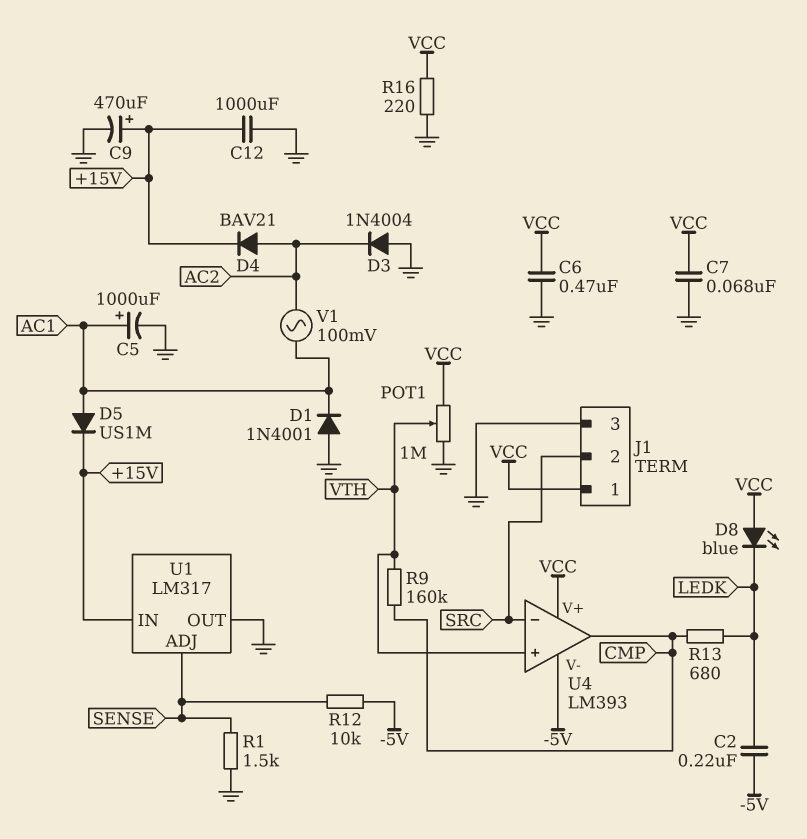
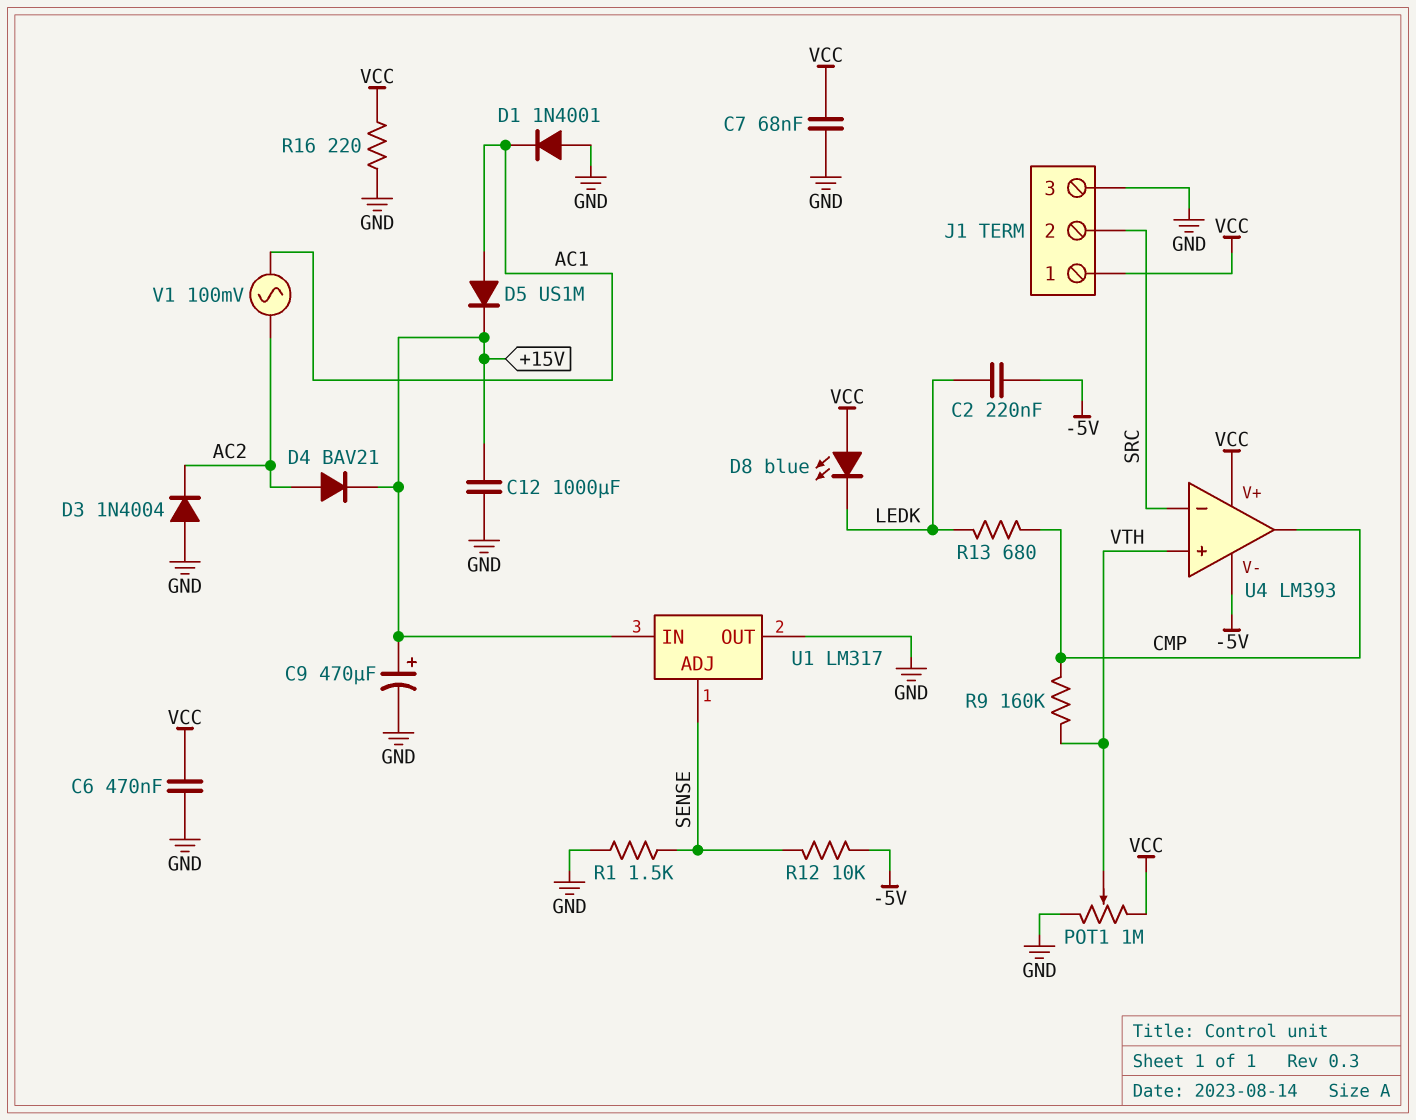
C5: 1000uF (plus AC1, minus GND) -> none

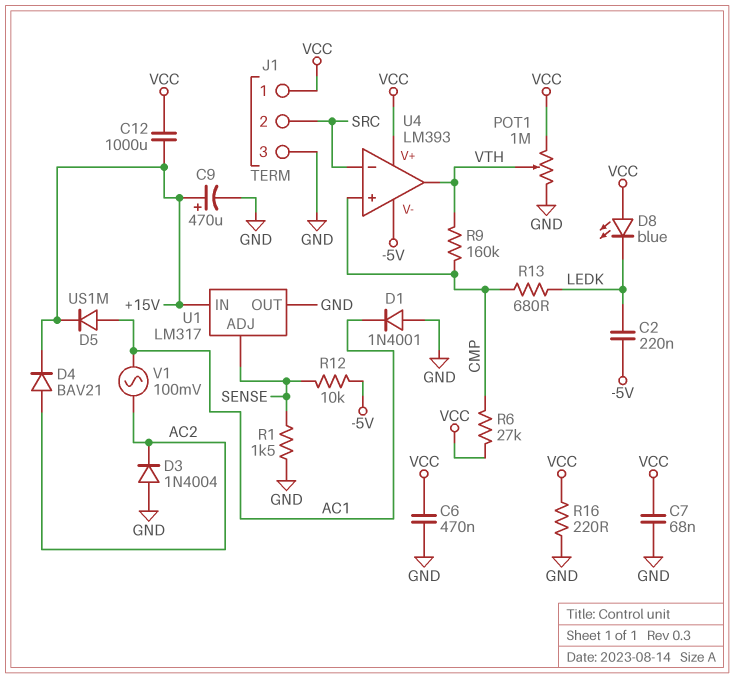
C12: 1000uF (+15V, GND) -> 1000uF (+15V, VCC)
R6: none -> 27k (CMP, VCC)
U4 pin in+: VTH -> CMP
U4 pin out: CMP -> VTH

